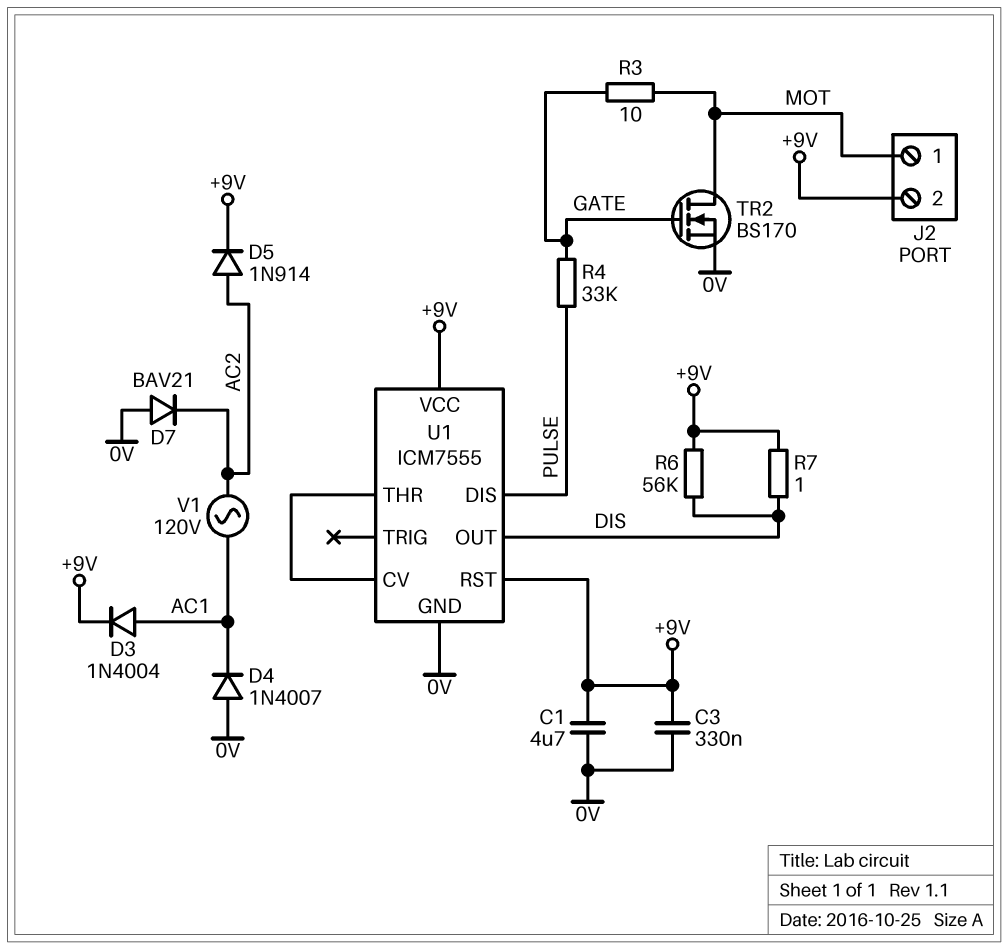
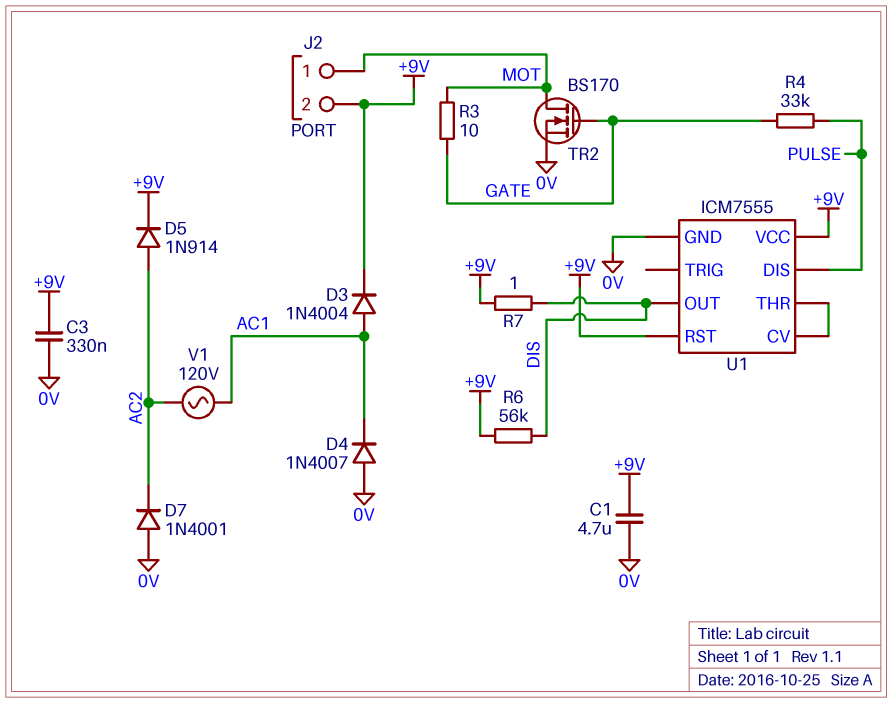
D7: diode BAV21 (A 0V, K AC2) -> diode 1N4001 (A 0V, K AC2)

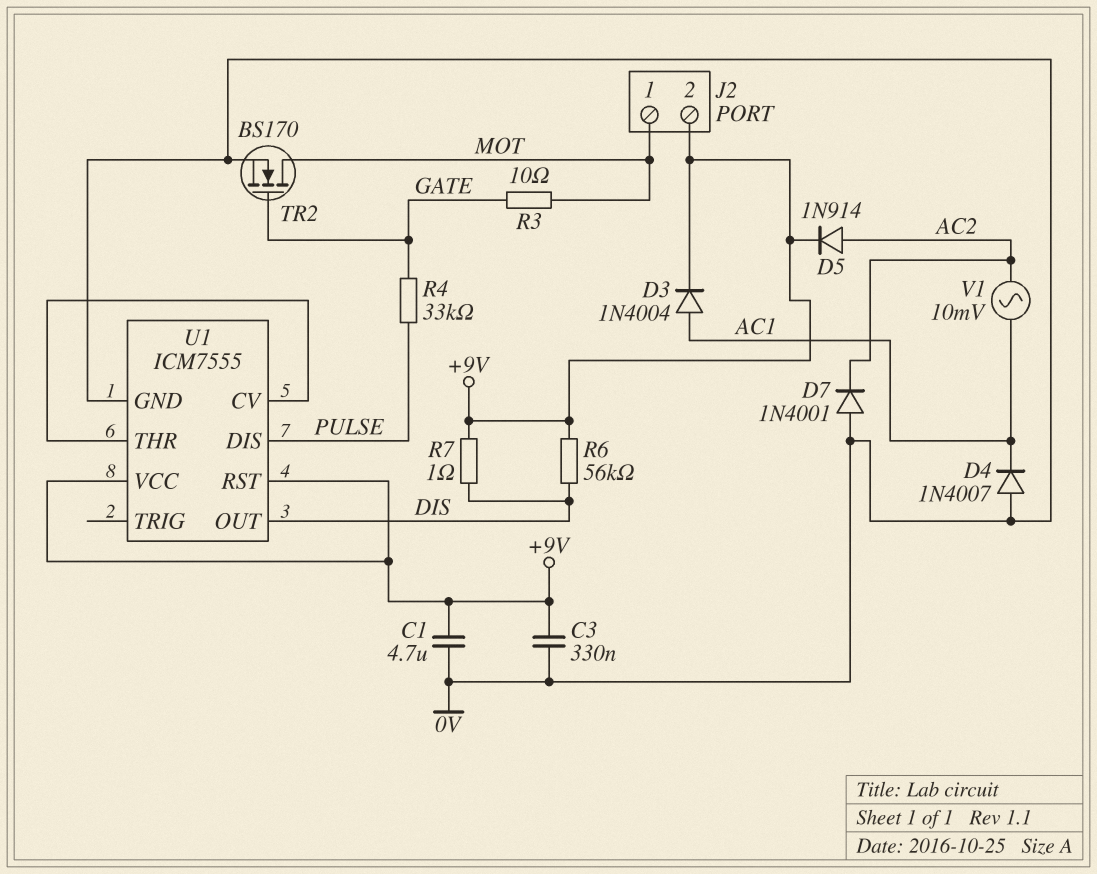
V1: AC 120V (AC1, AC2) -> AC 10mV (AC1, AC2)

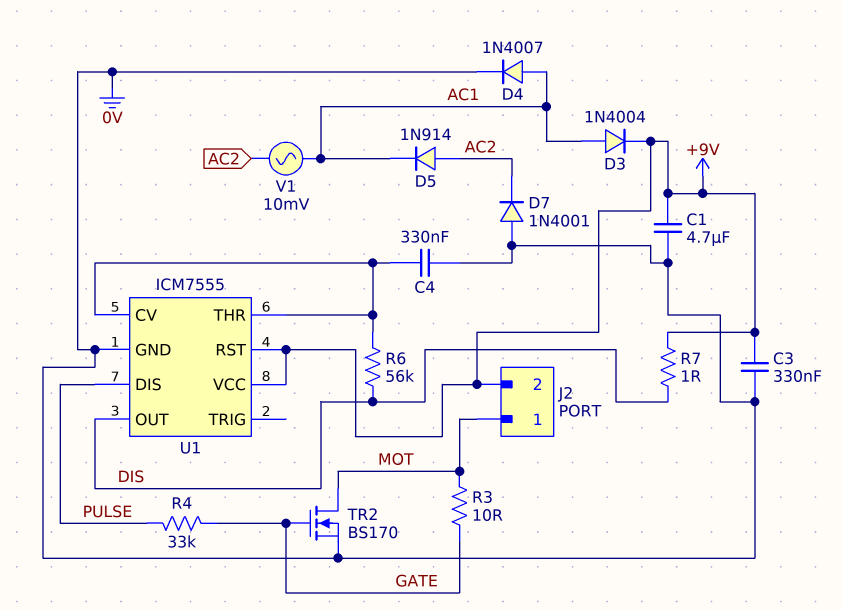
C4: none -> 330nF (0V, U1/CV)
D4: diode 1N4007 (A 0V, K AC1) -> diode 1N4007 (A AC1, K 0V)
D5: diode 1N914 (A AC2, K +9V) -> diode 1N914 (A AC2, K AC1)
R6: 56k (+9V, DIS) -> 56k (DIS, U1/CV)

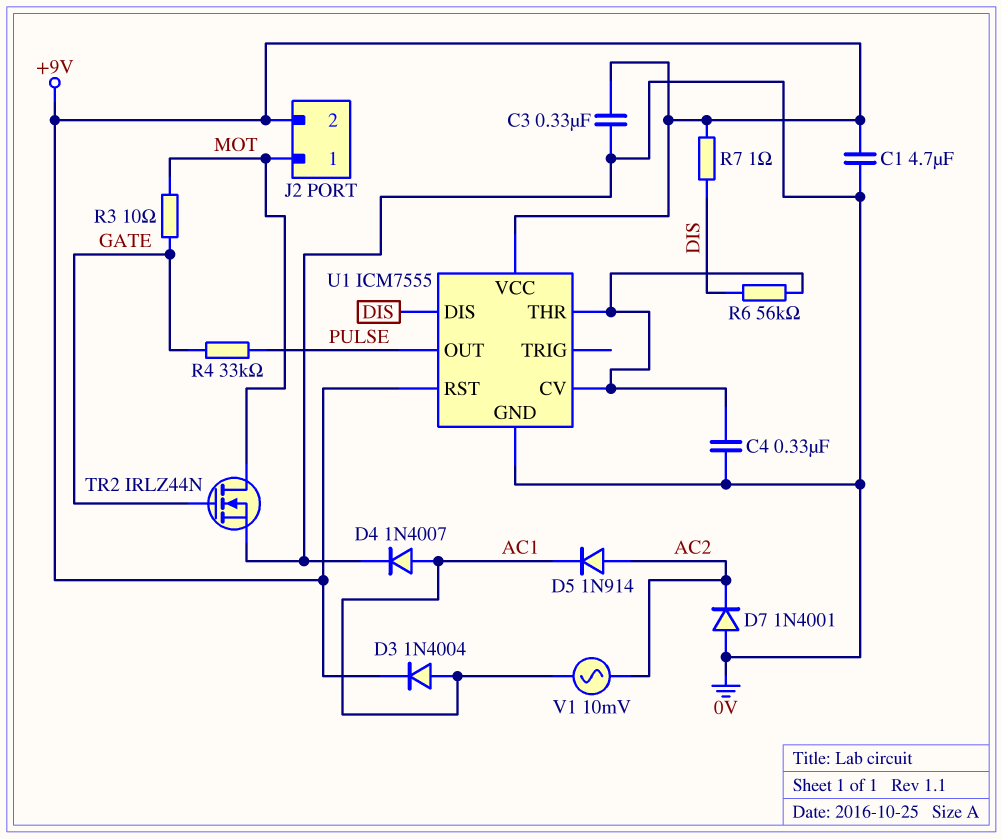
TR2: NMOS BS170 (G GATE, D MOT, S 0V) -> NMOS IRLZ44N (G GATE, D MOT, S 0V)
U1 pin DIS: PULSE -> DIS
U1 pin OUT: DIS -> PULSE

